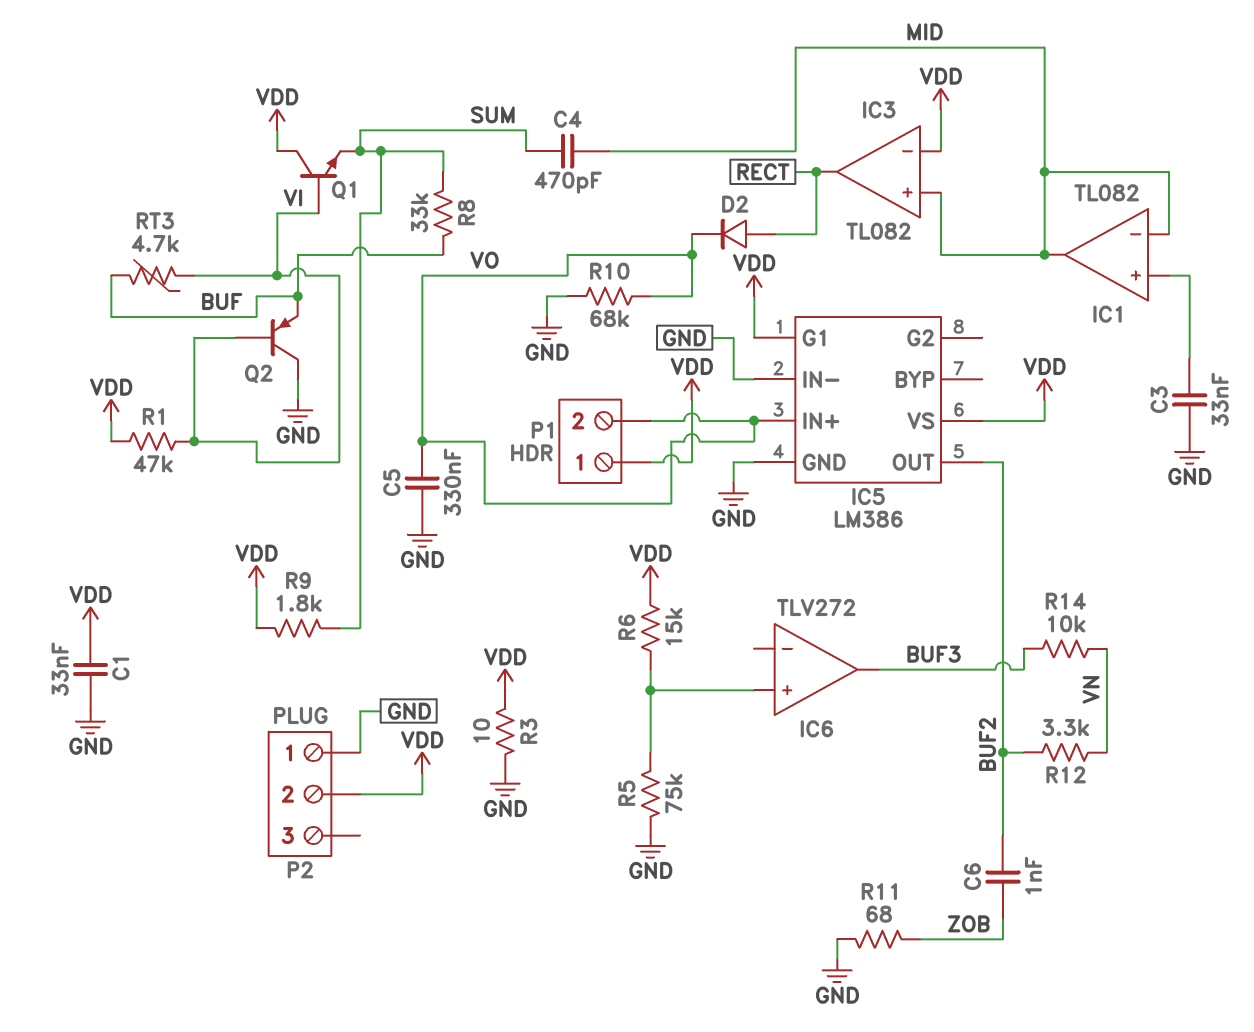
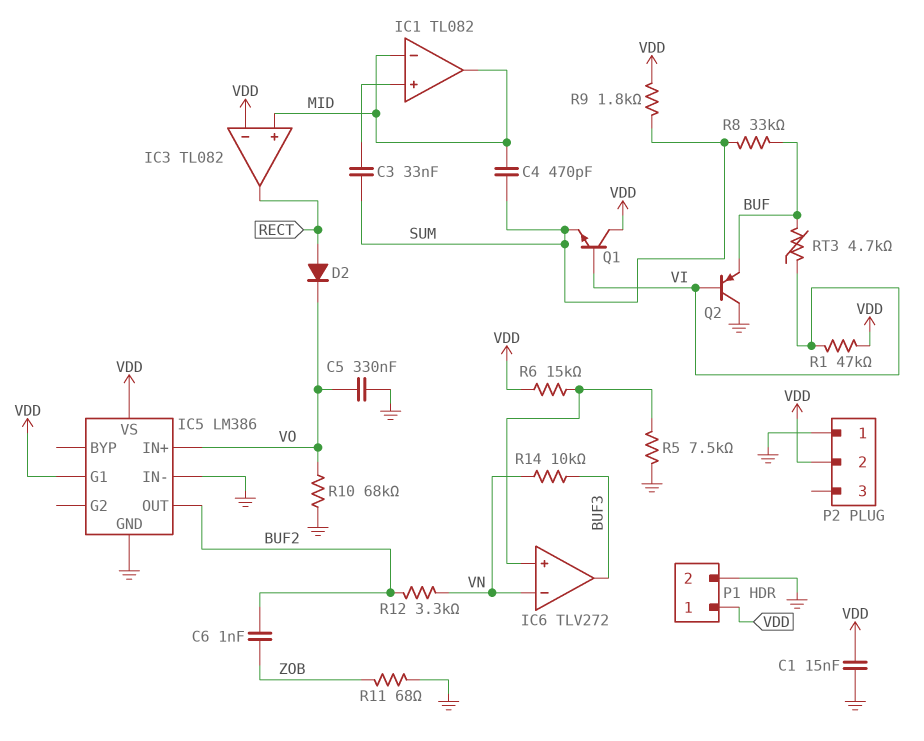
C1: 33nF (GND, VDD) -> 15nF (GND, VDD)
C3: 33nF (GND, IC1/in+) -> 33nF (IC1/in+, SUM)
IC6 pin in-: none -> VN
P1 pin 2: VO -> GND
R3: 10 (GND, VDD) -> none
R5: 75k (GND, IC6/in+) -> 7.5k (GND, IC6/in+)

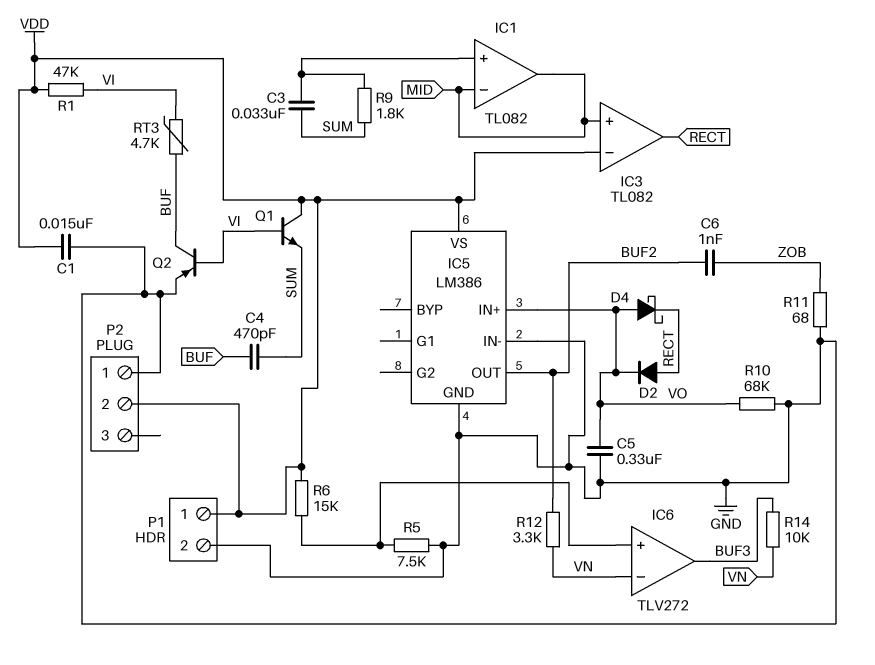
C4: 470pF (MID, SUM) -> 470pF (BUF, SUM)
D4: none -> schottky (A VO, K RECT)
IC5 pin G1: VDD -> none
Q2: PNP (B VI, C GND, E BUF) -> PNP (B VI, C BUF, E GND)
R8: 33k (BUF, SUM) -> none
R9: 1.8k (SUM, VDD) -> 1.8k (IC1/in+, SUM)

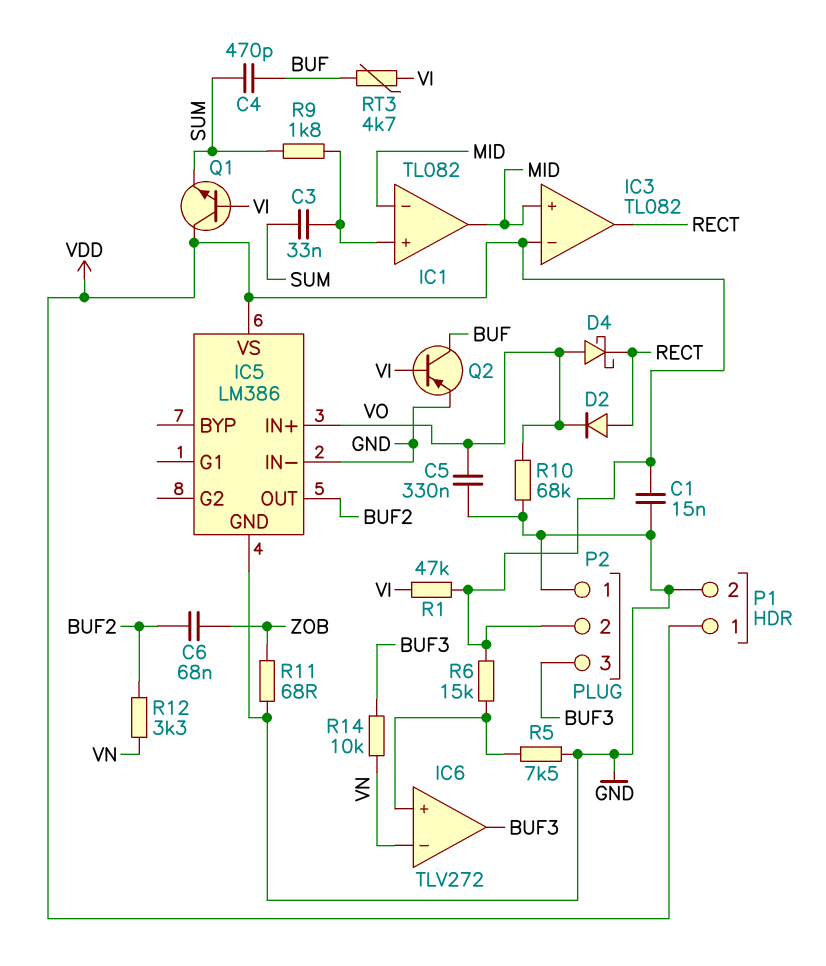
C6: 1nF (BUF2, ZOB) -> 68nF (BUF2, ZOB)
P2 pin 3: none -> BUF3

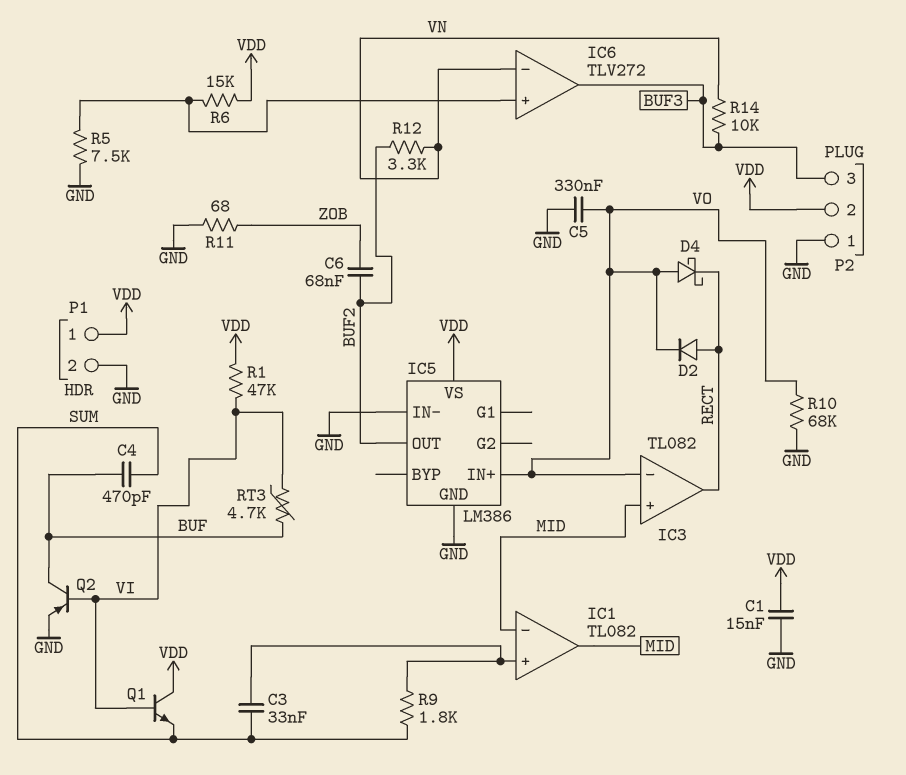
IC3 pin in-: VDD -> VO

